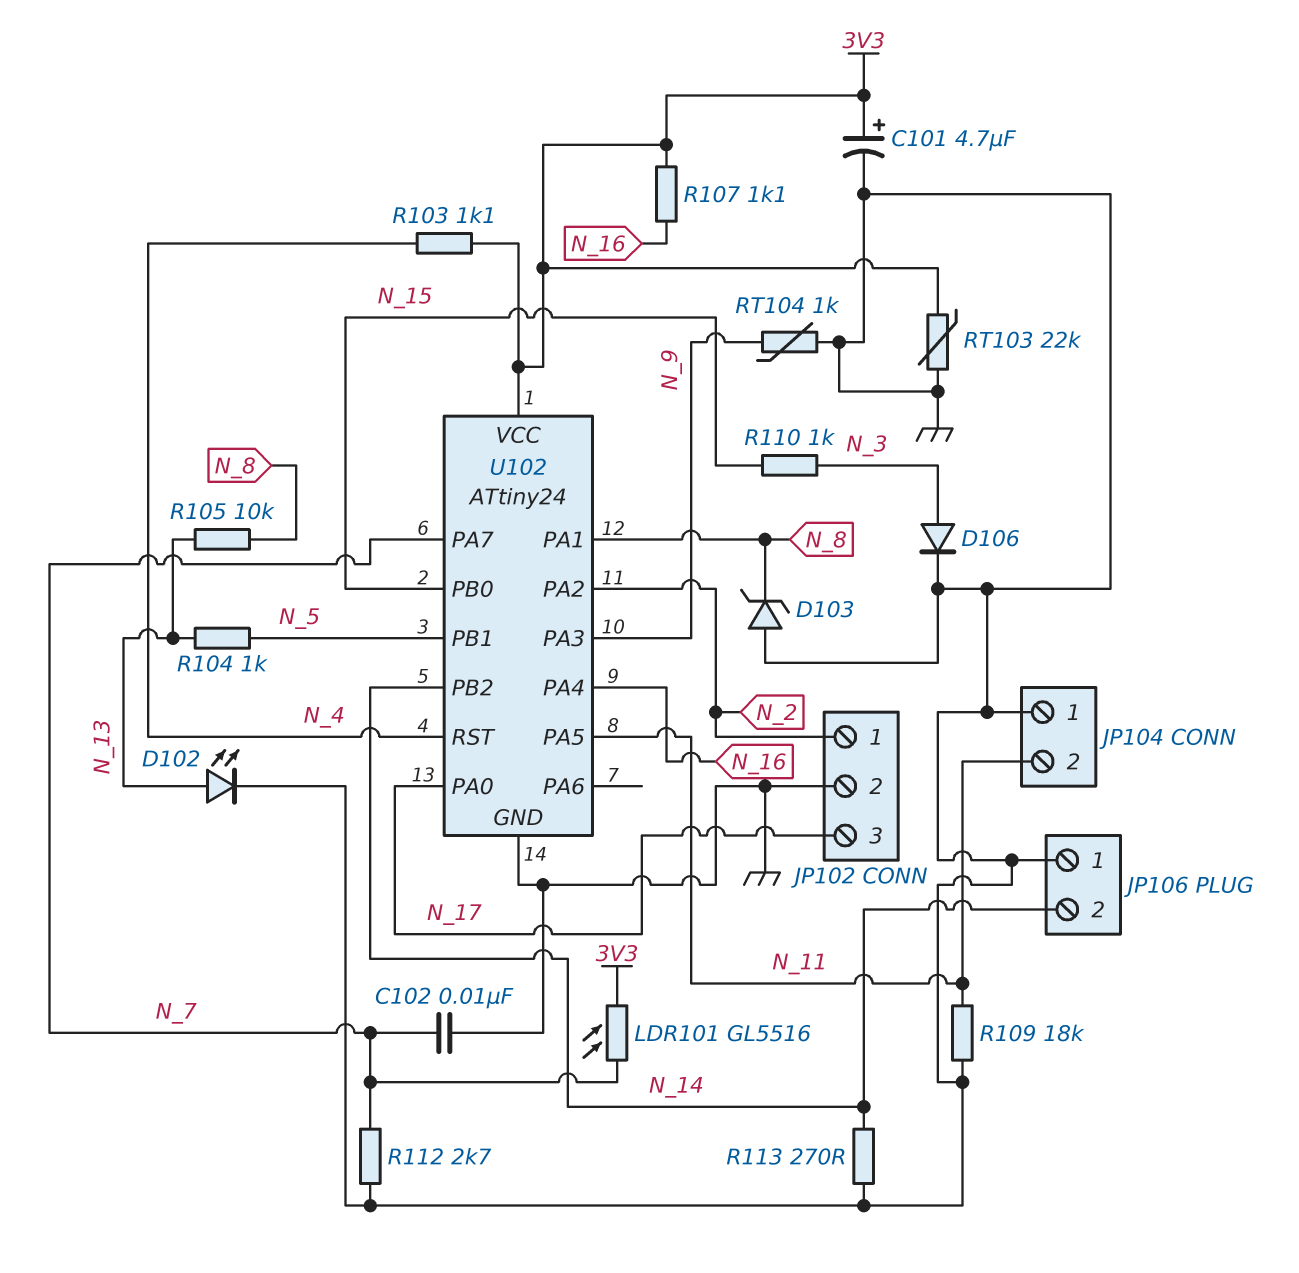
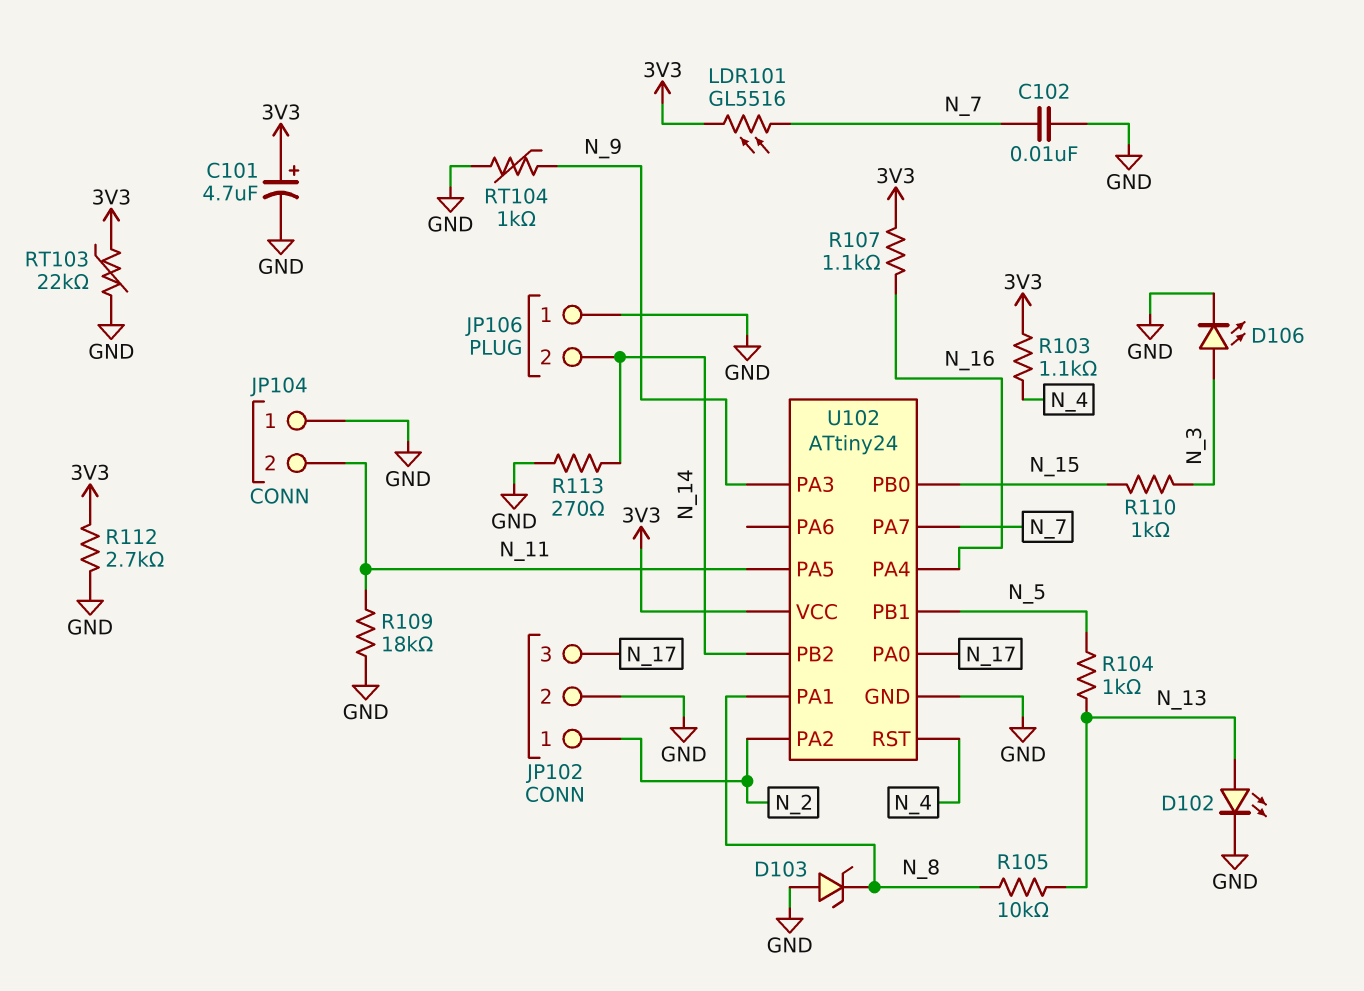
D106: diode (A N_3, K GND) -> LED (A N_3, K GND)
R112: 2.7k (GND, N_7) -> 2.7k (3V3, GND)

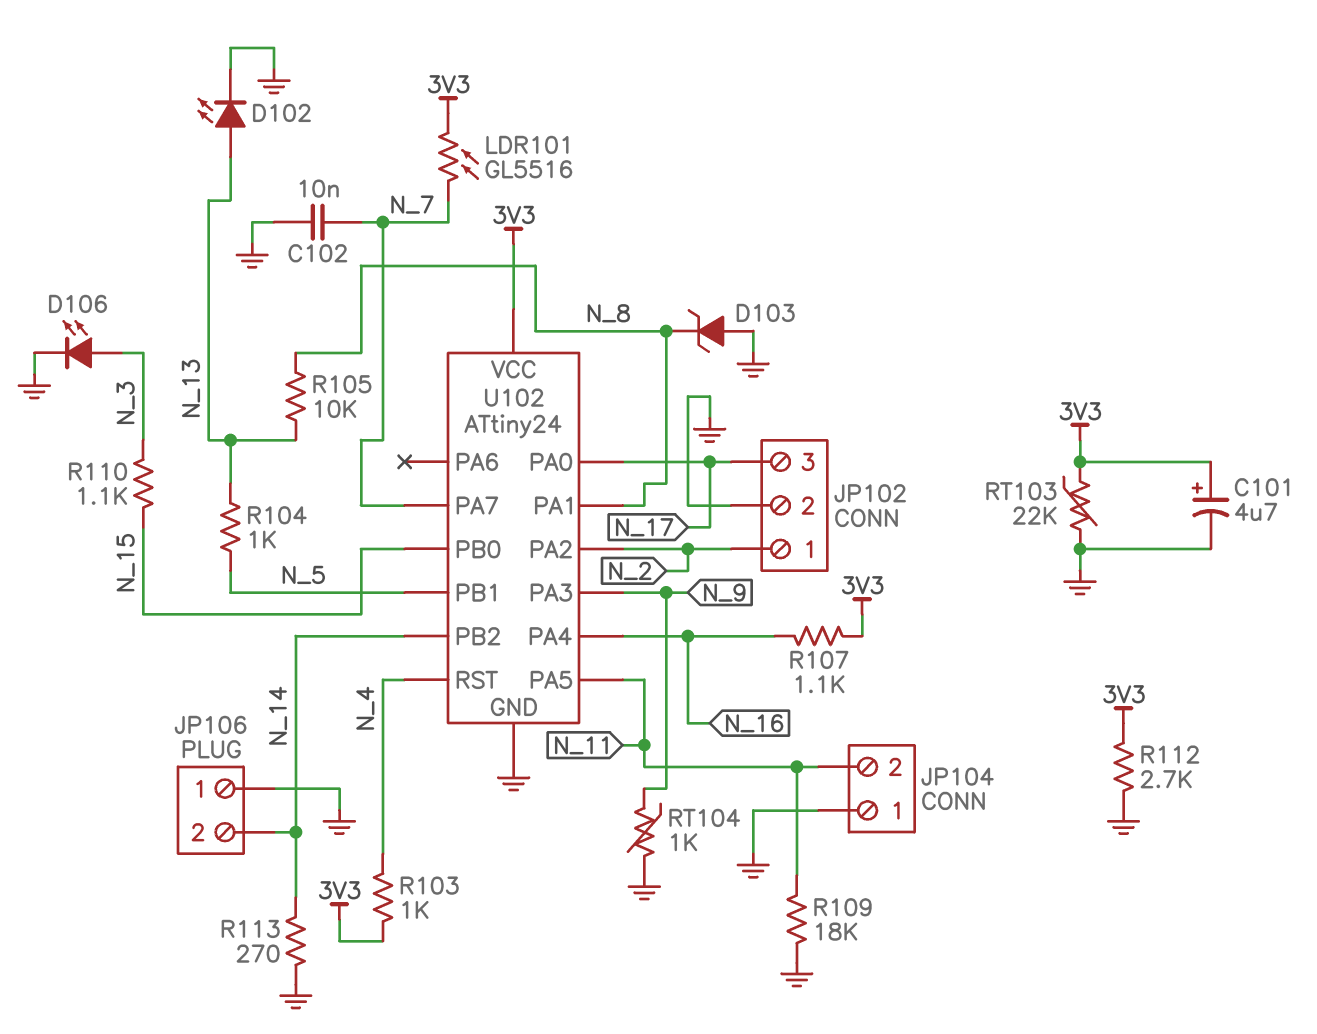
R103: 1.1k (3V3, N_4) -> 1k (3V3, N_4)
R110: 1k (N_3, N_15) -> 1.1k (N_3, N_15)

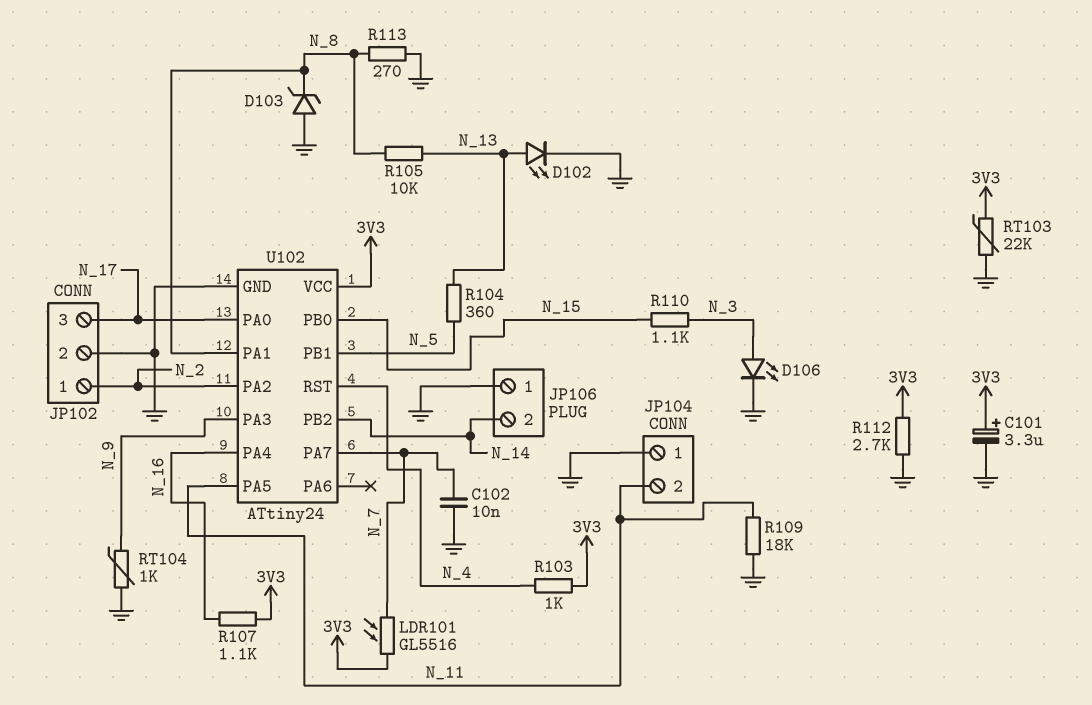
C101: 4.7uF (plus 3V3, minus GND) -> 3.3uF (plus 3V3, minus GND)
R104: 1k (N_5, N_13) -> 360 (N_5, N_13)
R113: 270 (GND, N_14) -> 270 (GND, N_8)

